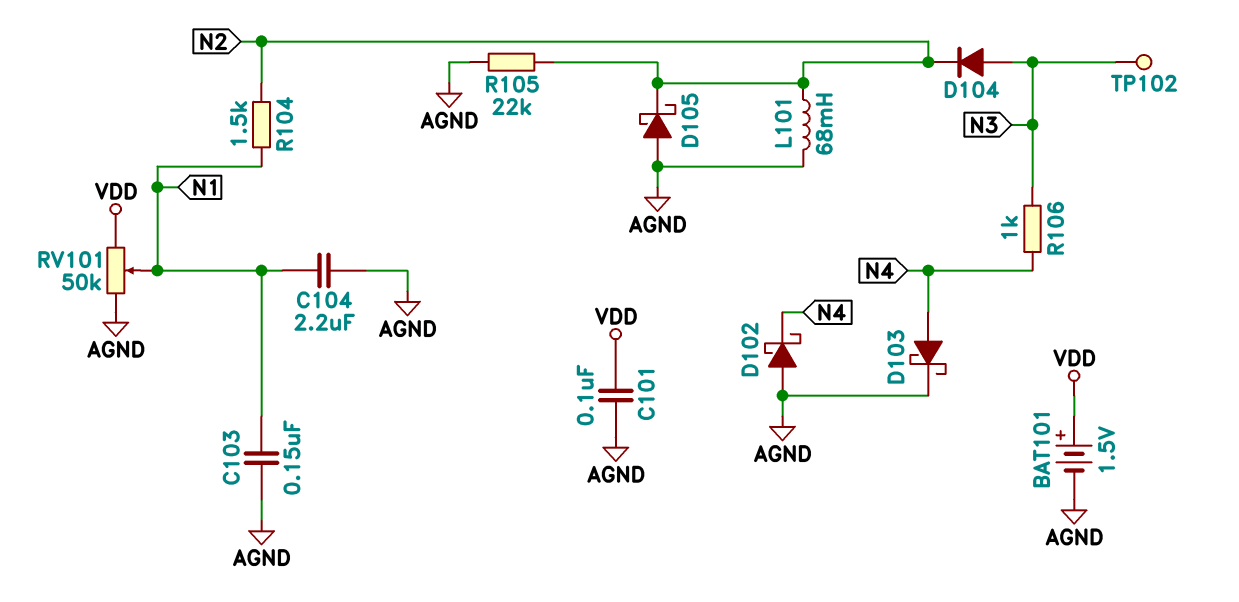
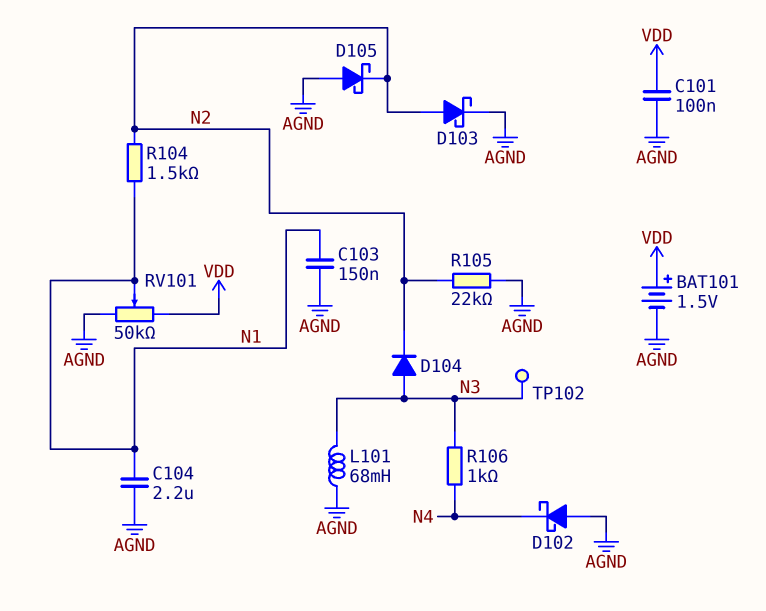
D103: schottky (A N4, K AGND) -> schottky (A N2, K AGND)
L101: 68mH (AGND, N2) -> 68mH (AGND, N3)

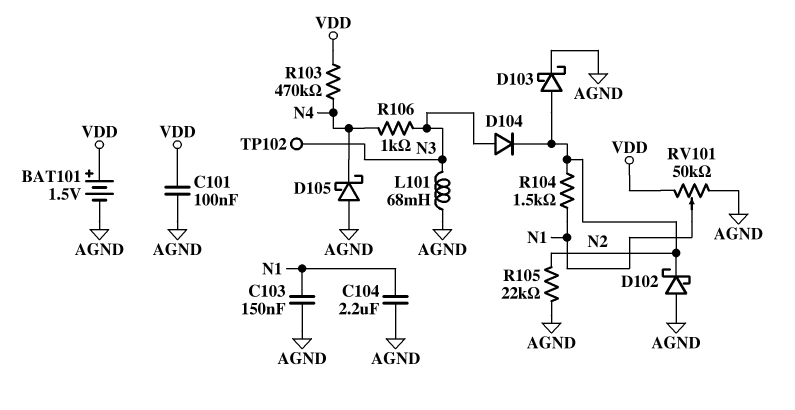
D102: schottky (A AGND, K N4) -> schottky (A AGND, K N2)
D105: schottky (A AGND, K N2) -> schottky (A AGND, K N4)
R103: none -> 470k (N4, VDD)

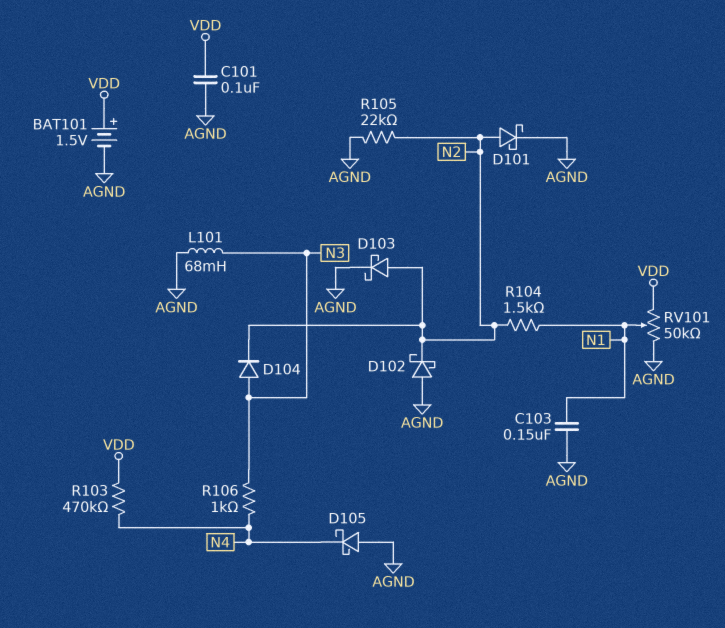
C104: 2.2uF (AGND, N1) -> none
D101: none -> schottky (A N2, K AGND)
TP102: test point (N3) -> none

